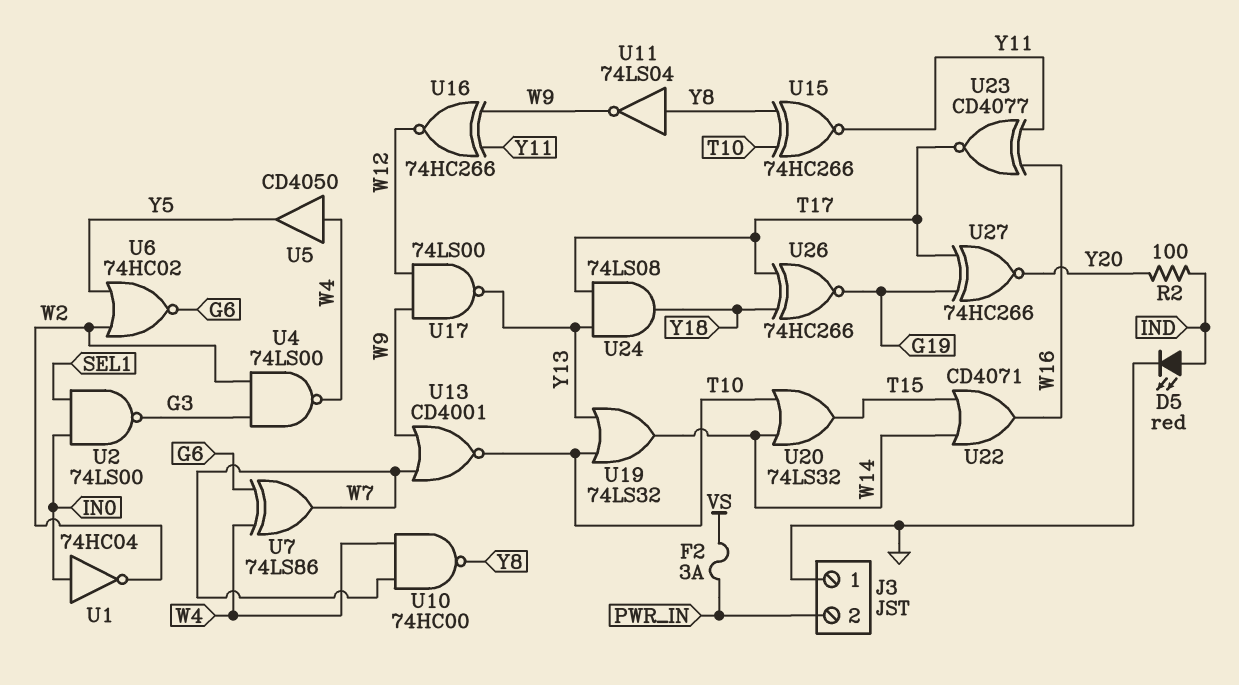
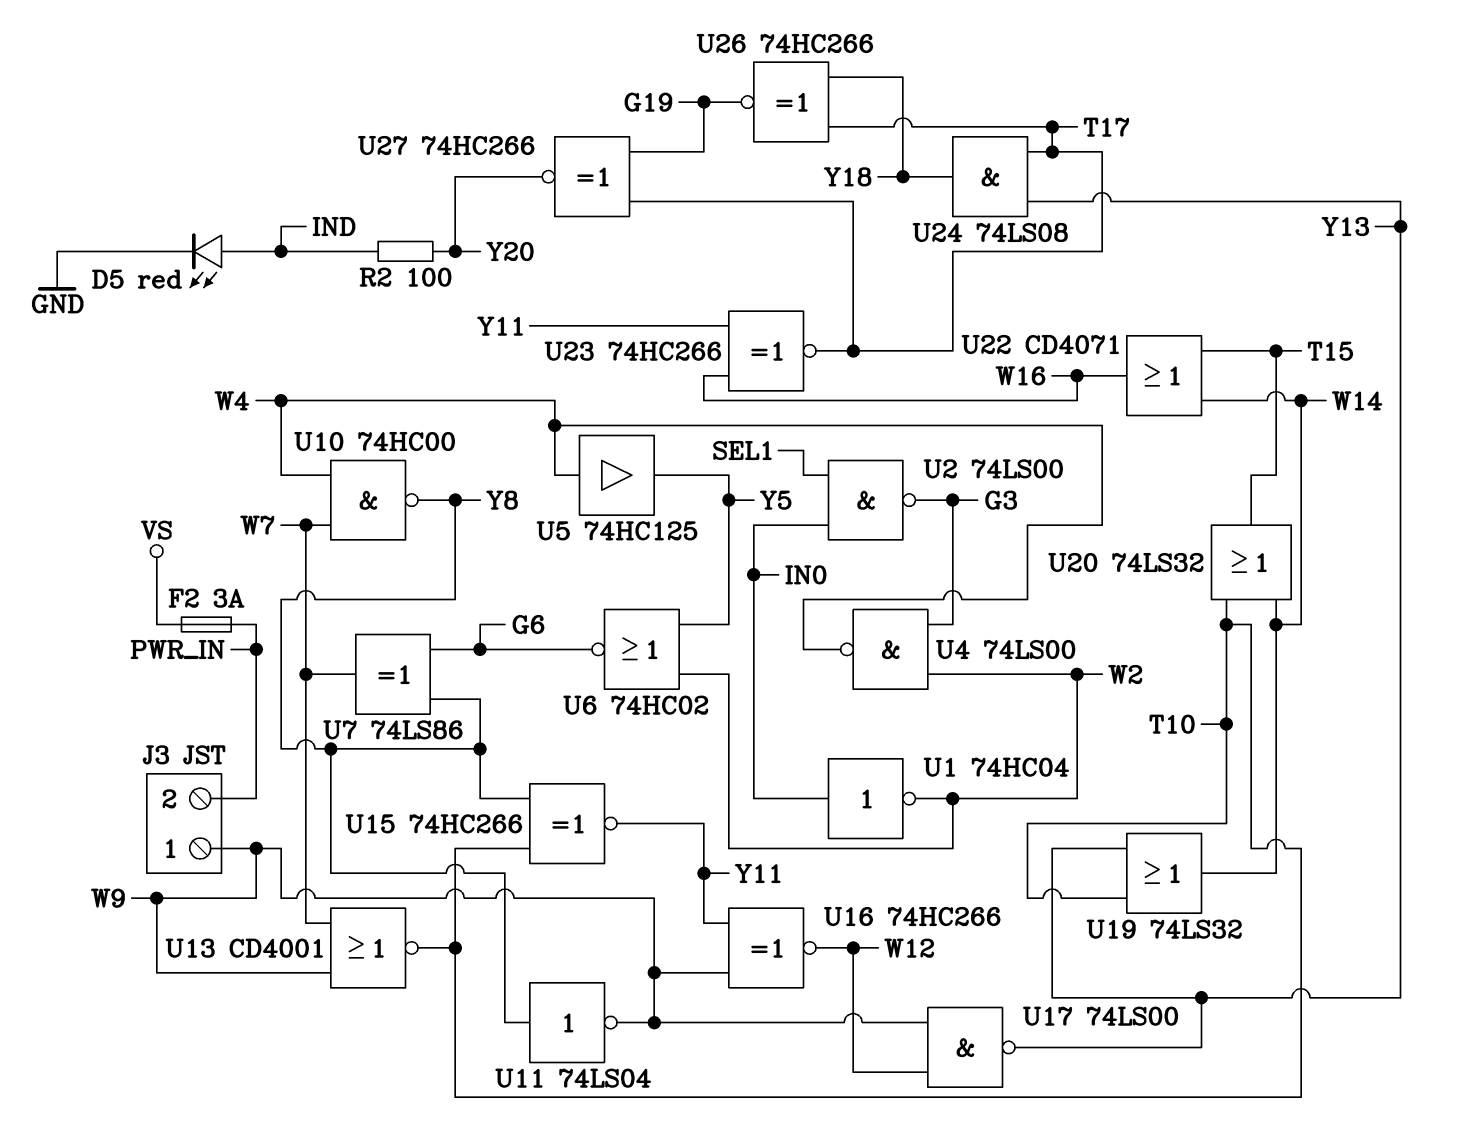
J3 pin 1: GND -> W9
U5: buffer CD4050 (in W4, out Y5) -> buffer 74HC125 (in W4, out Y5)
U7: XOR 74LS86 (in G6, in W4, out W7) -> XOR 74LS86 (in G6, in Y8, out W7)
U23: XNOR CD4077 (in W16, in Y11, out T17) -> XNOR 74HC266 (in W16, in Y11, out T17)

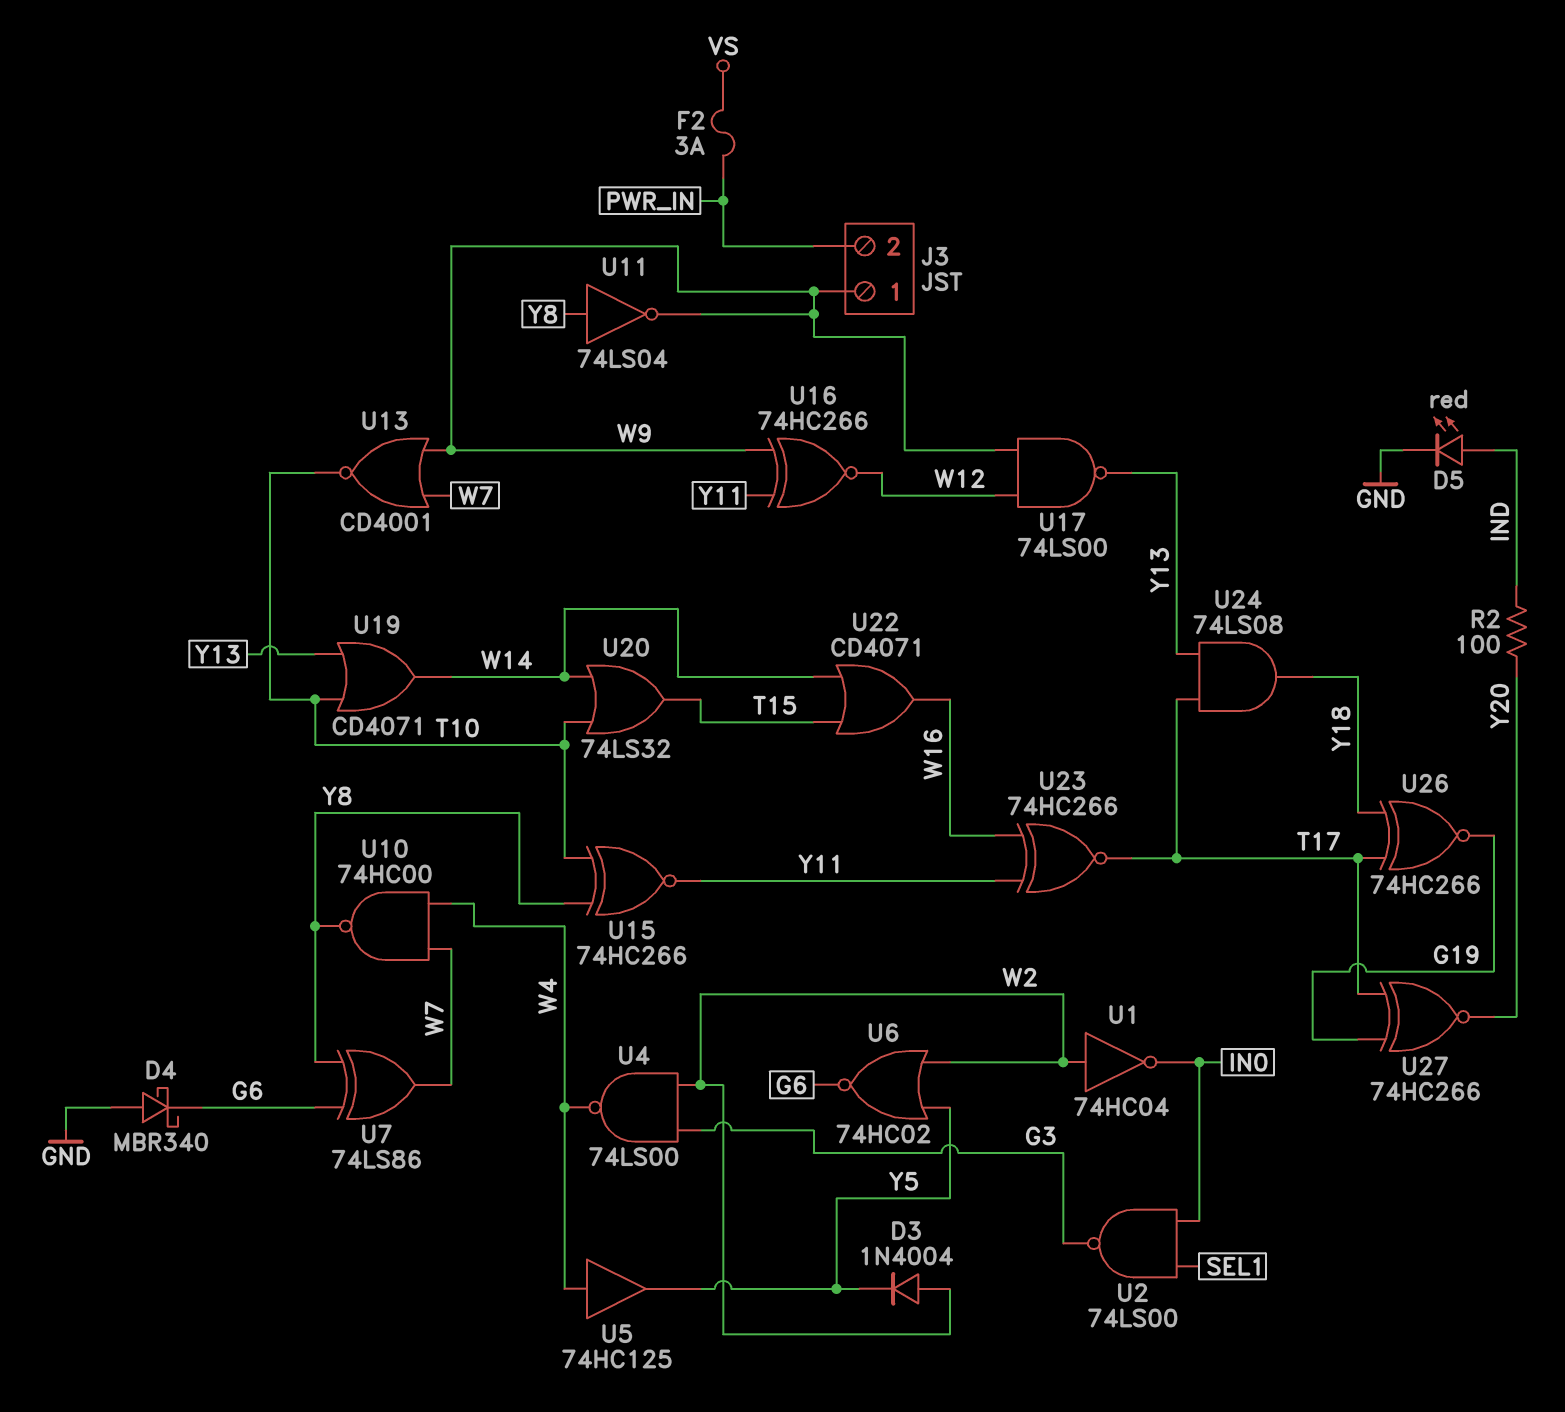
D3: none -> diode 1N4004 (A W2, K Y5)
D4: none -> schottky MBR340 (A GND, K G6)
U1: NOT 74HC04 (in IN0, out W2) -> NOT 74HC04 (in W2, out IN0)
U19: OR 74LS32 (in T10, in Y13, out W14) -> OR CD4071 (in T10, in Y13, out W14)

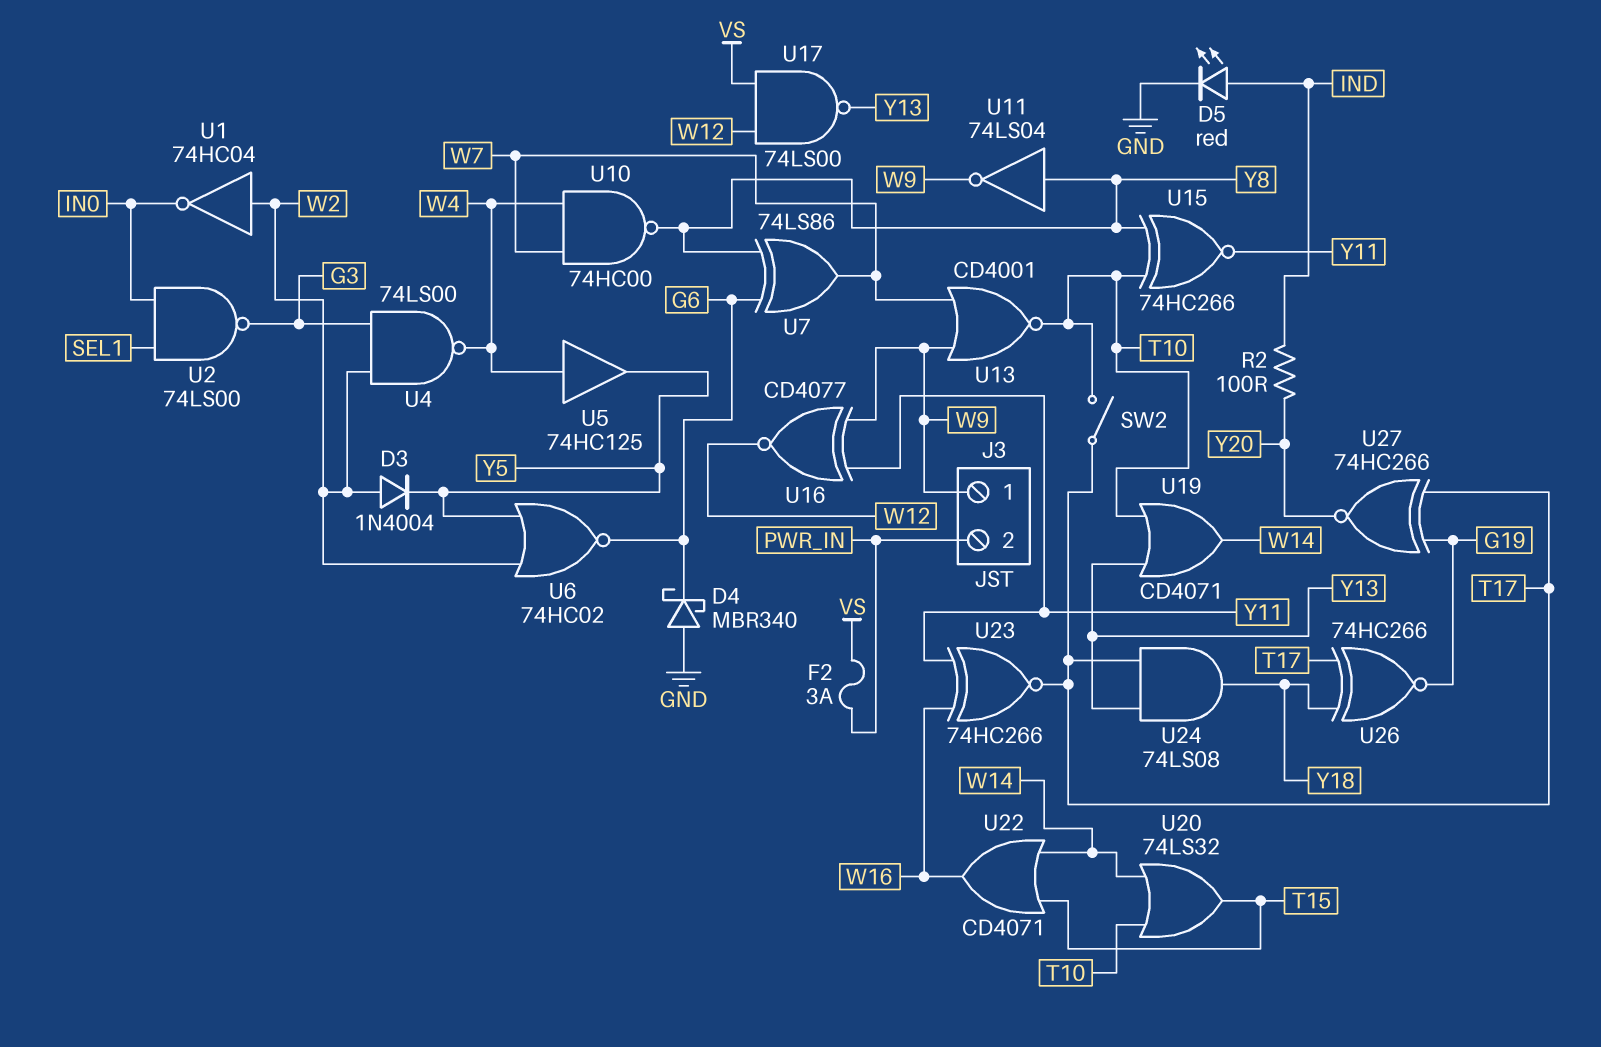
SW2: none -> switch (T10, T17)
U16: XNOR 74HC266 (in W9, in Y11, out W12) -> XNOR CD4077 (in W9, in Y11, out W12)
U17: NAND 74LS00 (in W9, in W12, out Y13) -> NAND 74LS00 (in VS, in W12, out Y13)

